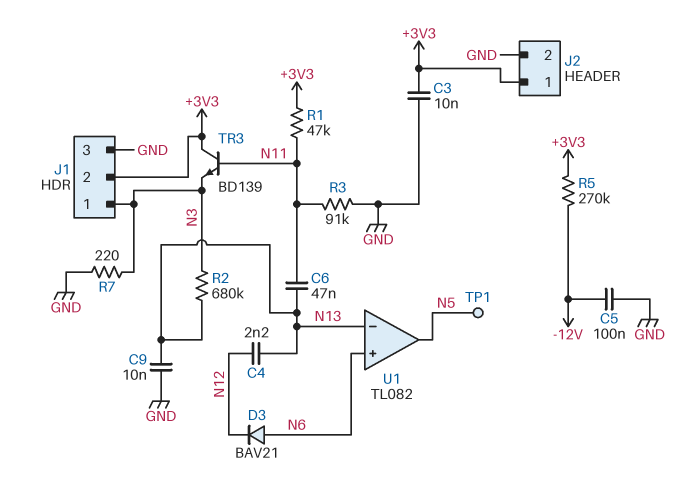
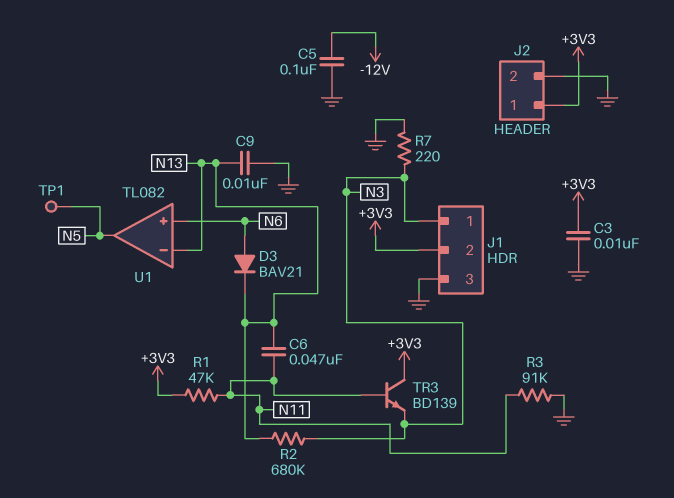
C4: 2.2nF (N12, N13) -> none
D3: diode BAV21 (A N6, K N12) -> diode BAV21 (A N6, K N13)
R5: 270k (+3V3, -12V) -> none

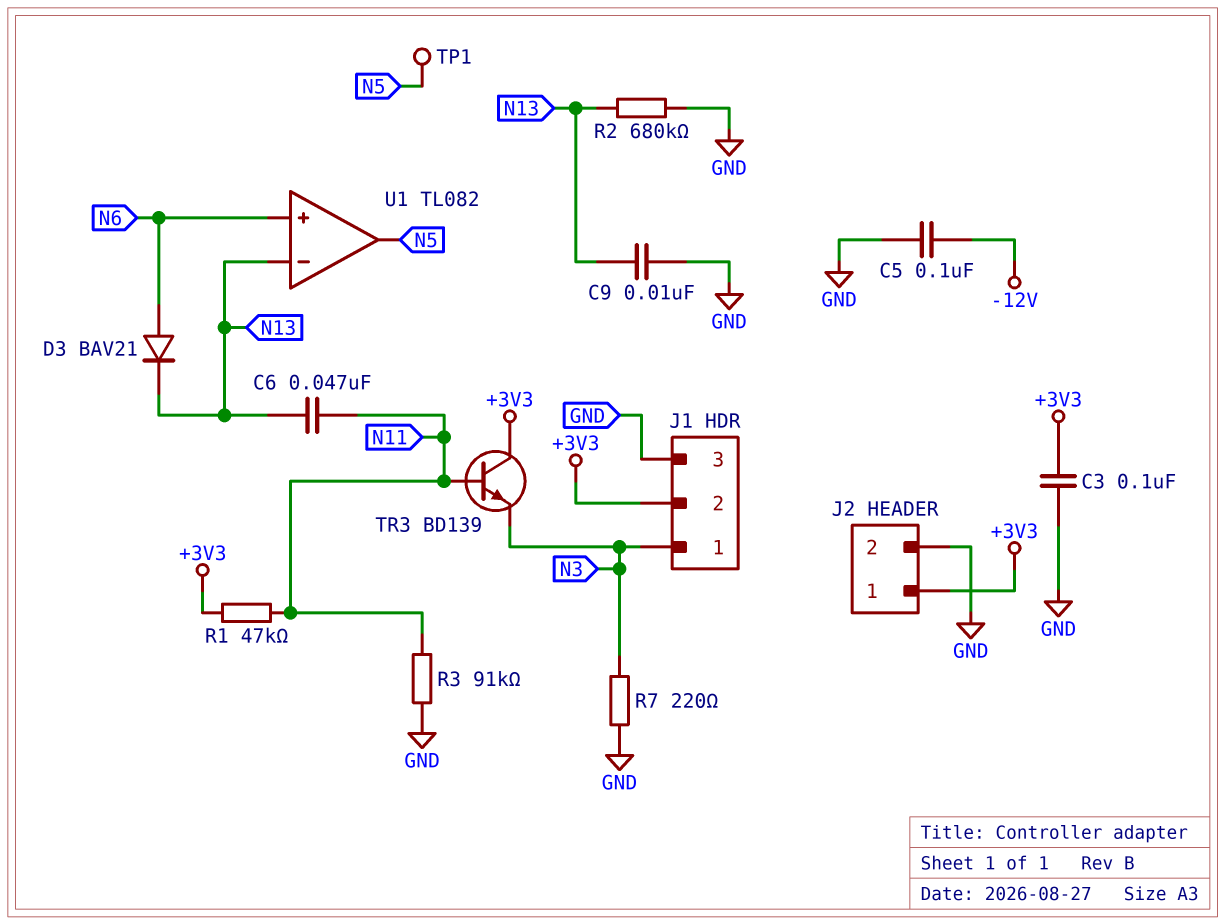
C3: 10nF (+3V3, GND) -> 100nF (+3V3, GND)
R2: 680k (N3, N13) -> 680k (GND, N13)

